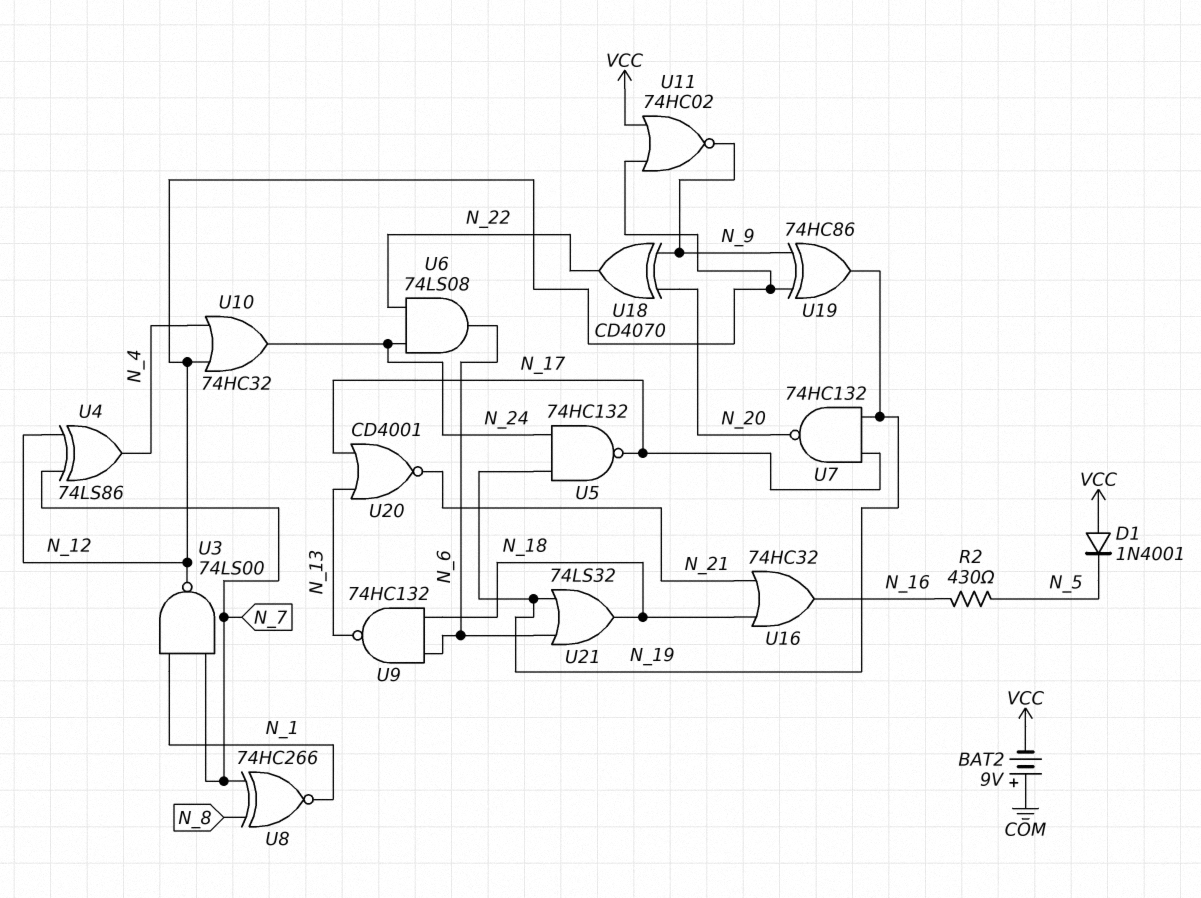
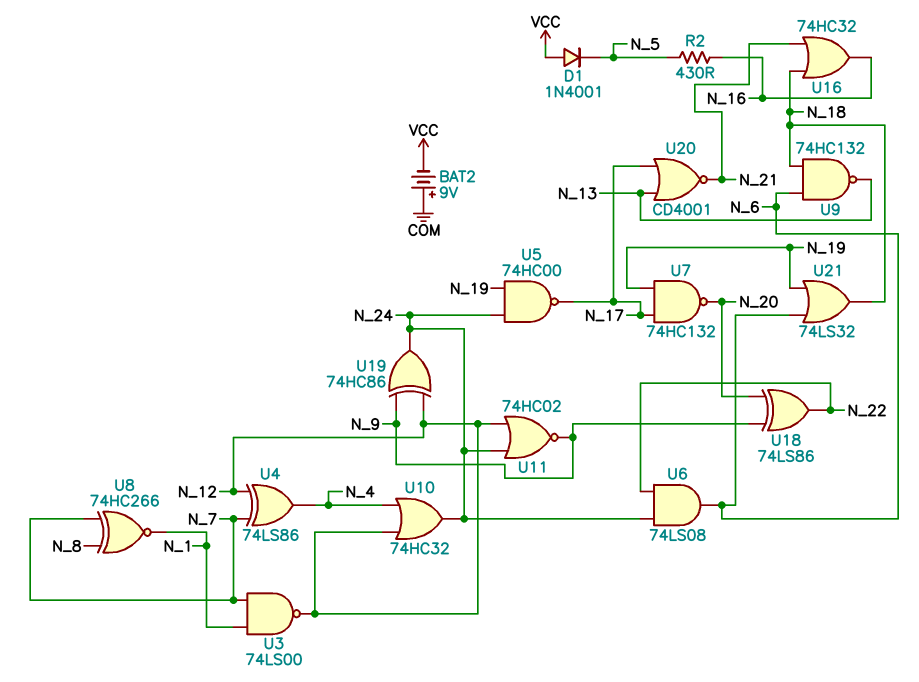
U5: NAND 74HC132 (in N_19, in N_24, out N_17) -> NAND 74HC00 (in N_19, in N_24, out N_17)
U11: NOR 74HC02 (in N_12, in VCC, out N_9) -> NOR 74HC02 (in N_12, in N_24, out N_9)
U18: XOR CD4070 (in N_9, in N_20, out N_22) -> XOR 74LS86 (in N_9, in N_20, out N_22)
U19: XOR 74HC86 (in N_9, in N_12, out N_19) -> XOR 74HC86 (in N_9, in N_12, out N_24)

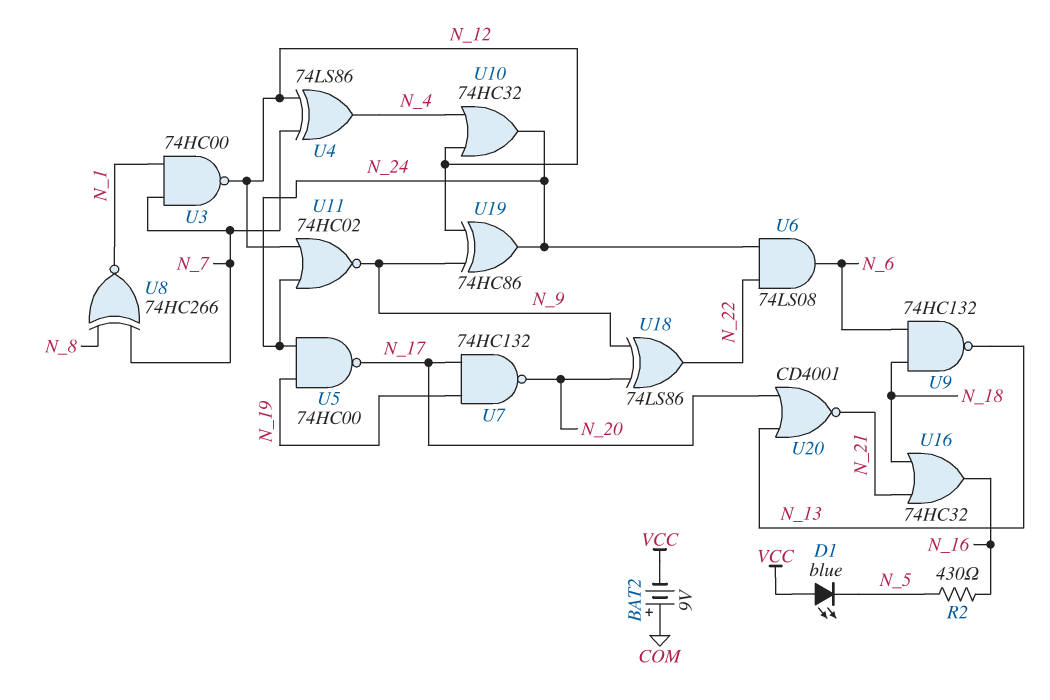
D1: diode 1N4001 (A VCC, K N_5) -> LED blue (A VCC, K N_5)
U3: NAND 74LS00 (in N_1, in N_7, out N_12) -> NAND 74HC00 (in N_1, in N_7, out N_12)
U21: OR 74LS32 (in N_6, in N_19, out N_18) -> none

